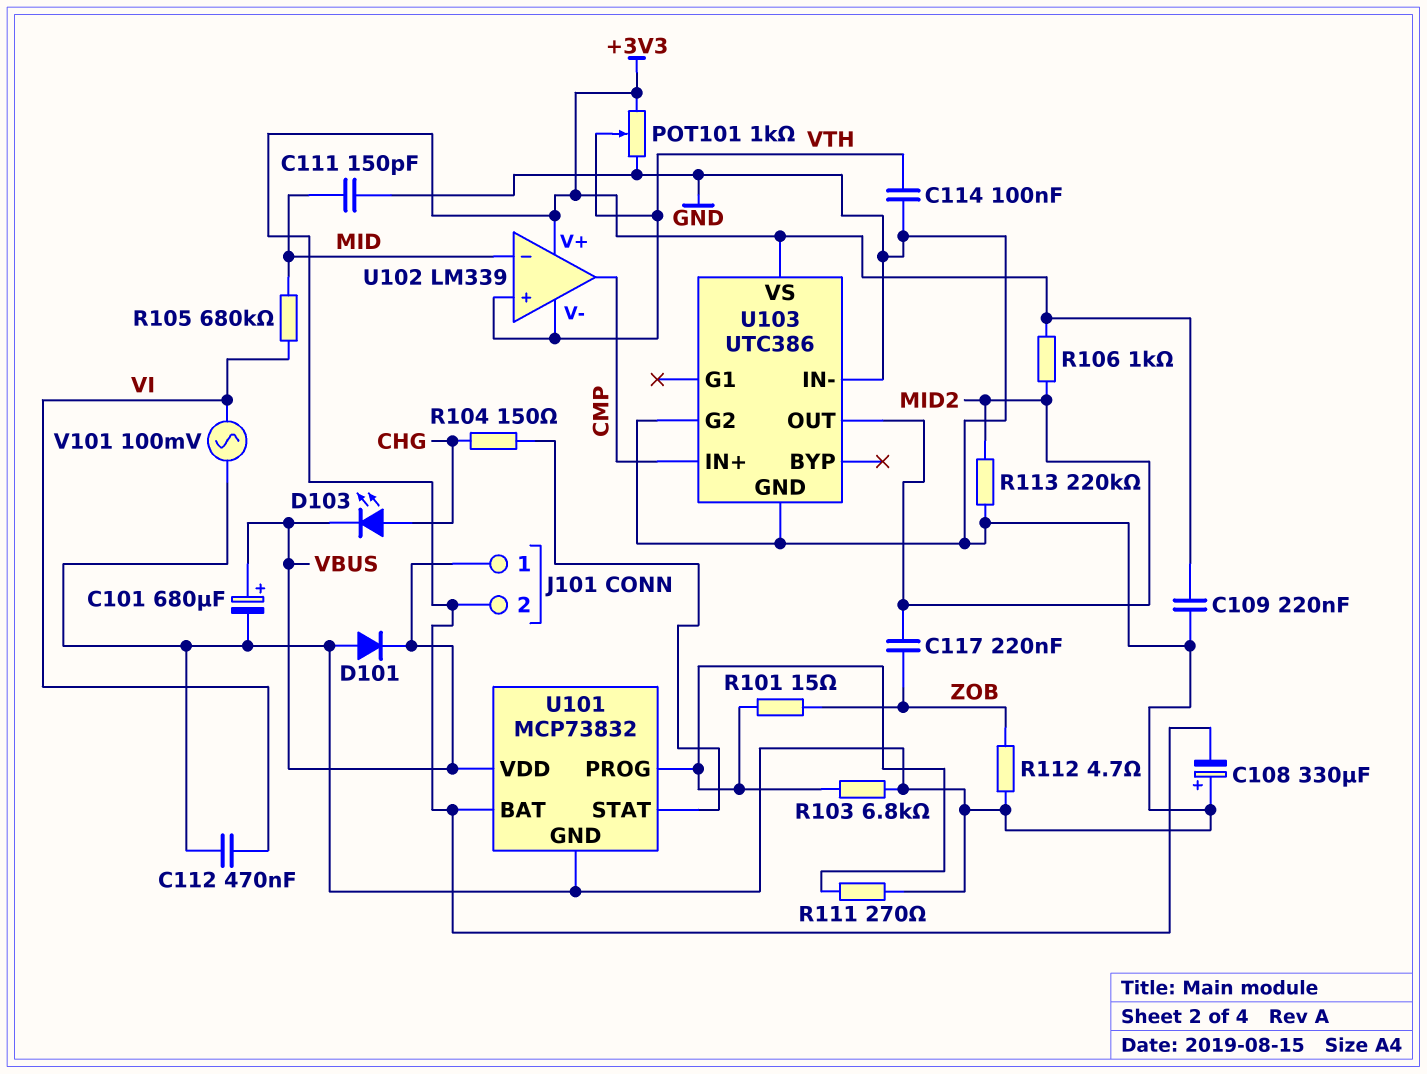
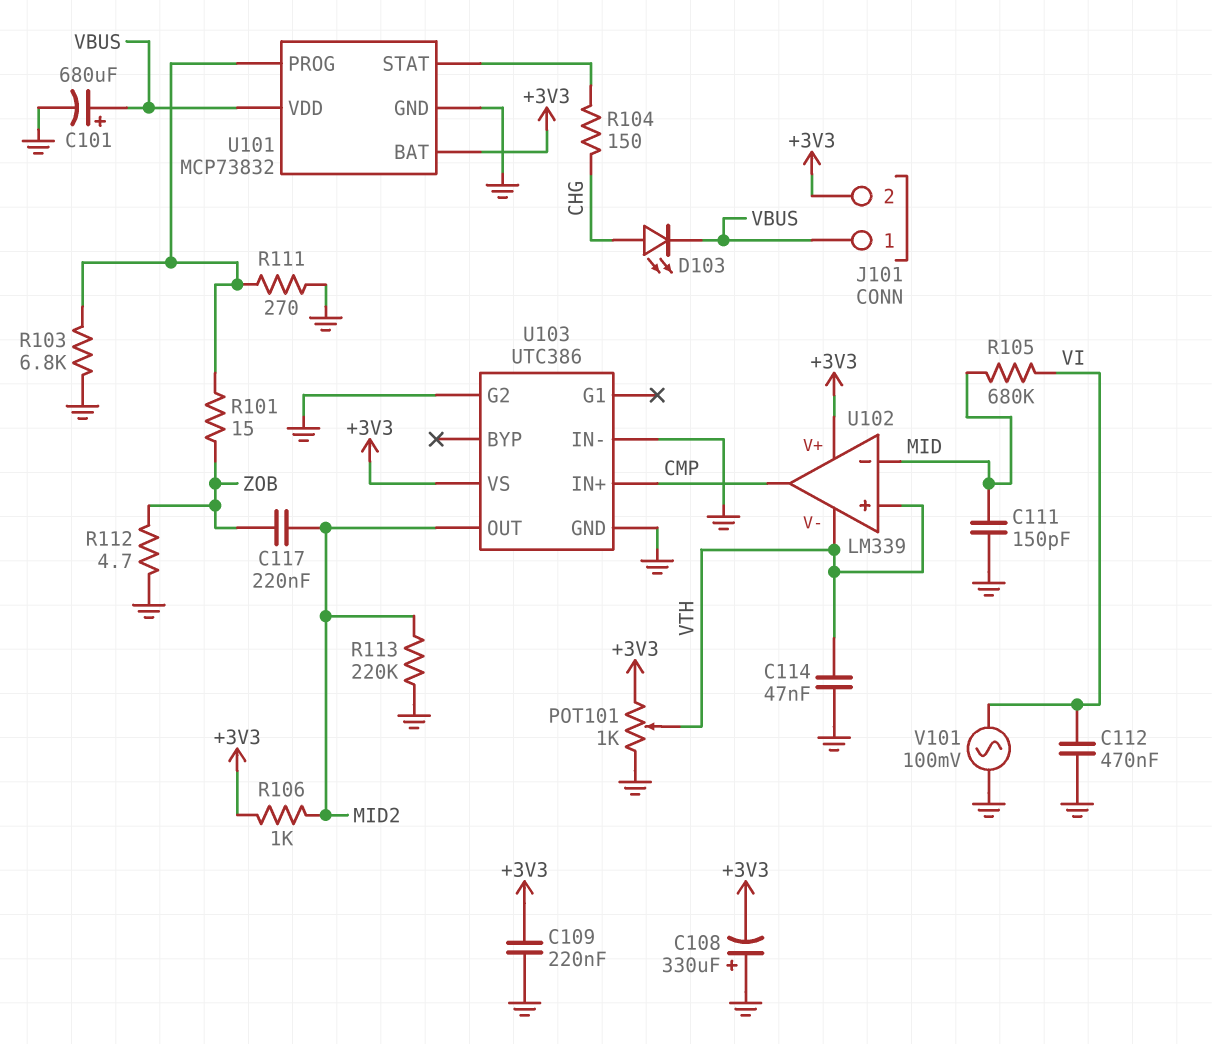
C114: 100nF (GND, VTH) -> 47nF (GND, VTH)
D101: diode (A GND, K VBUS) -> none

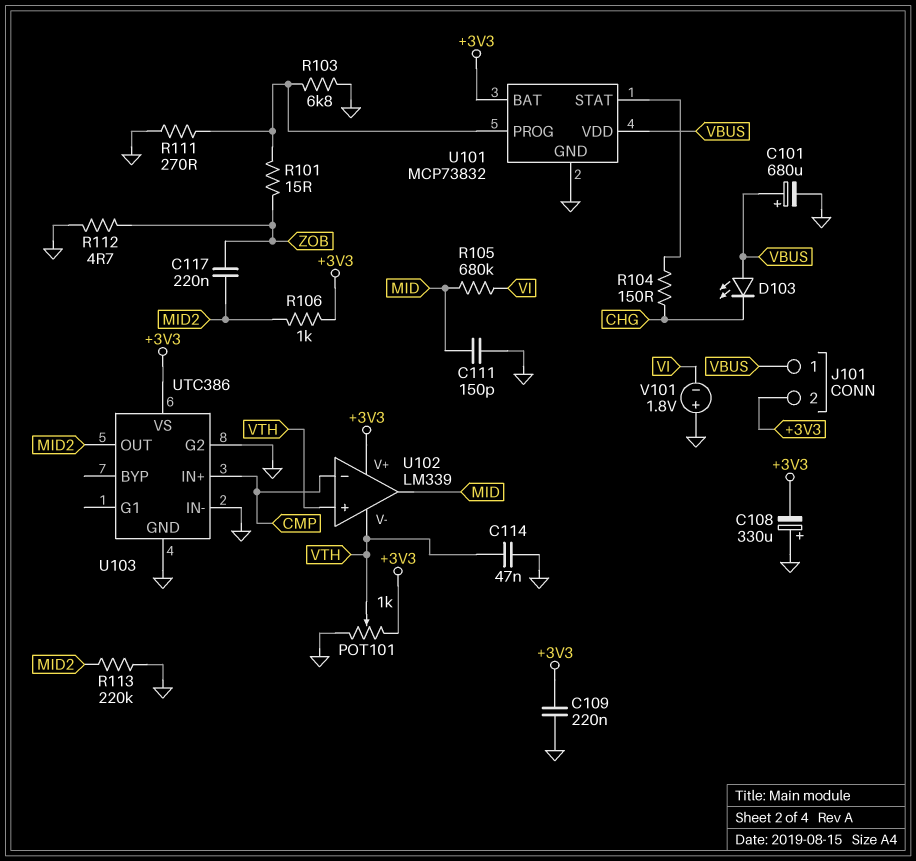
C112: 470nF (GND, VI) -> none
D103: LED (A CHG, K VBUS) -> LED (A VBUS, K CHG)
U102 pin in-: MID -> CMP
U102 pin out: CMP -> MID
V101: AC 100mV (GND, VI) -> 1.8V (plus GND, minus VI)

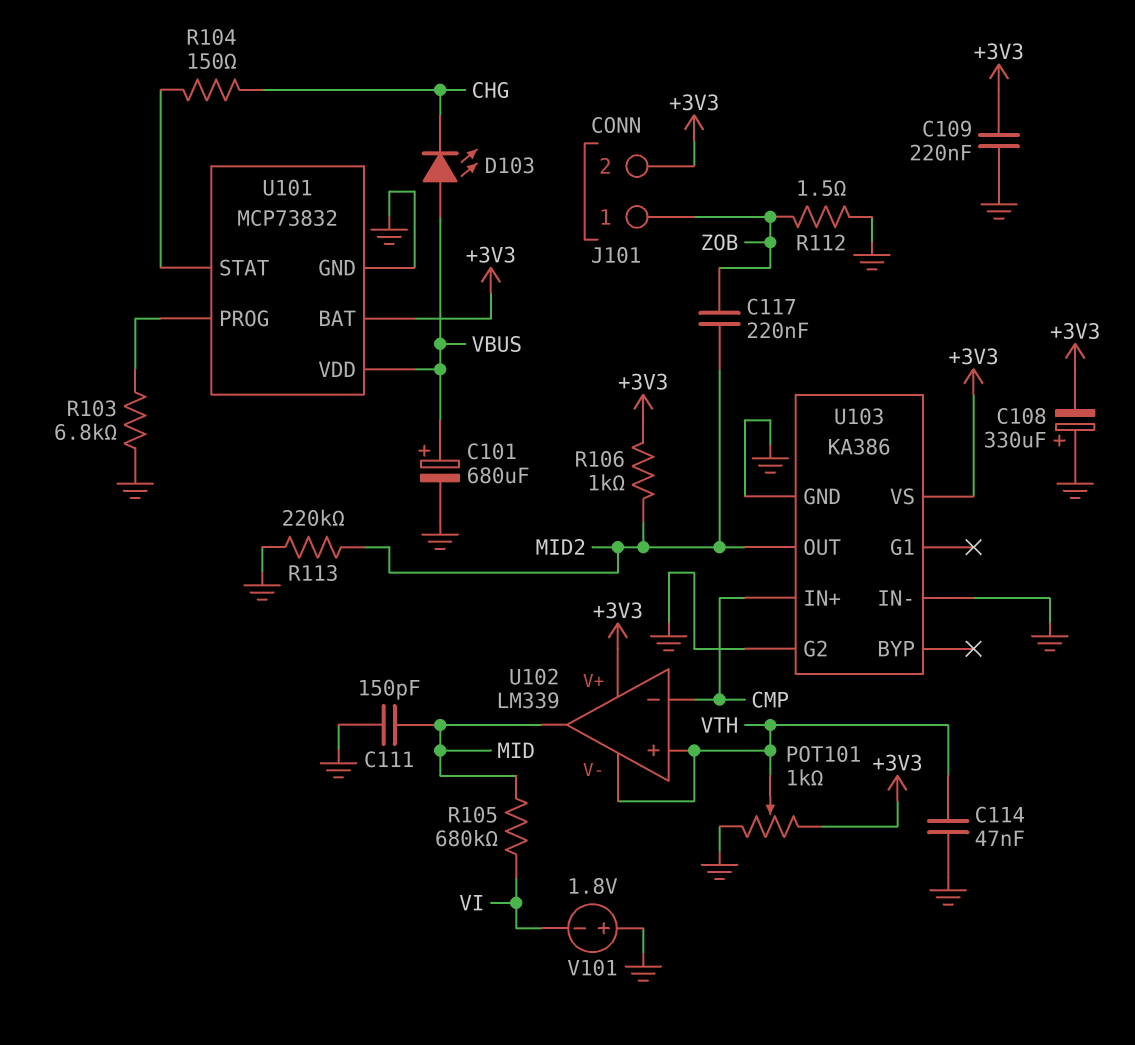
J101 pin 1: VBUS -> ZOB
R101: 15 (U101/PROG, ZOB) -> none
R111: 270 (GND, U101/PROG) -> none
R112: 4.7 (GND, ZOB) -> 1.5 (GND, ZOB)
U103: UTC386 -> KA386

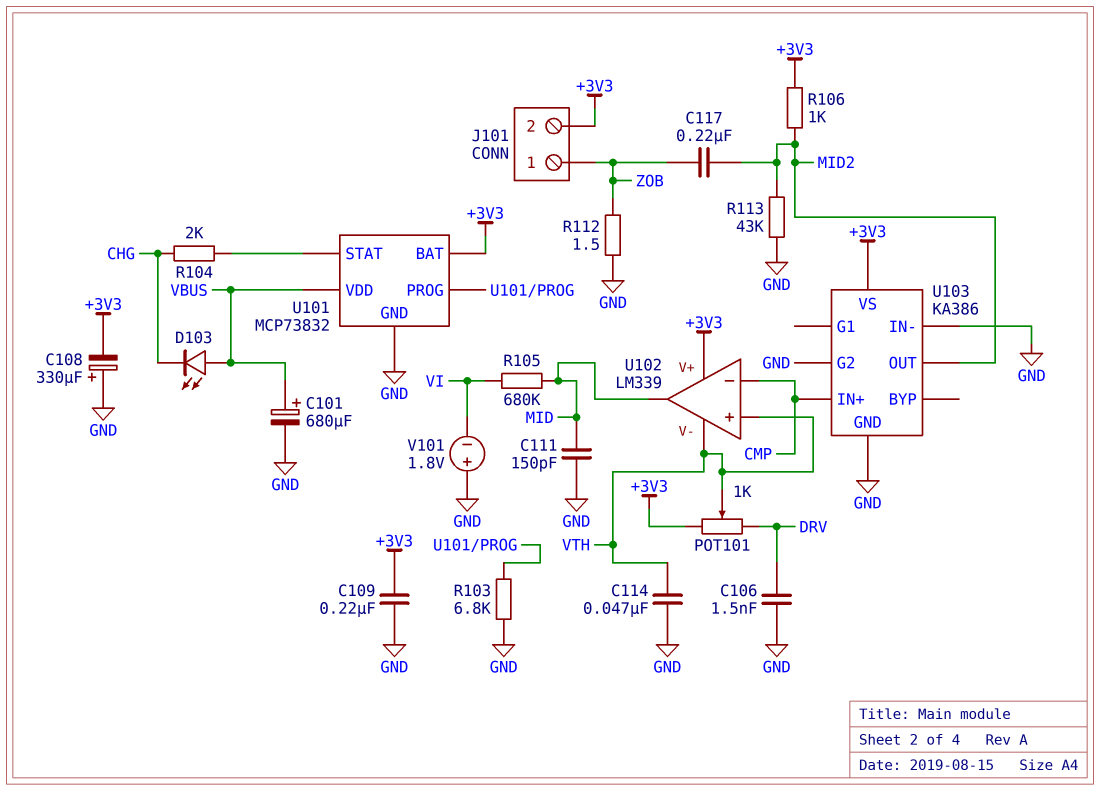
C106: none -> 1.5nF (DRV, GND)
POT101: 1k (+3V3, GND, wiper VTH) -> 1k (+3V3, DRV, wiper VTH)
R104: 150 (CHG, U101/STAT) -> 2k (CHG, U101/STAT)
R113: 220k (GND, MID2) -> 43k (GND, MID2)

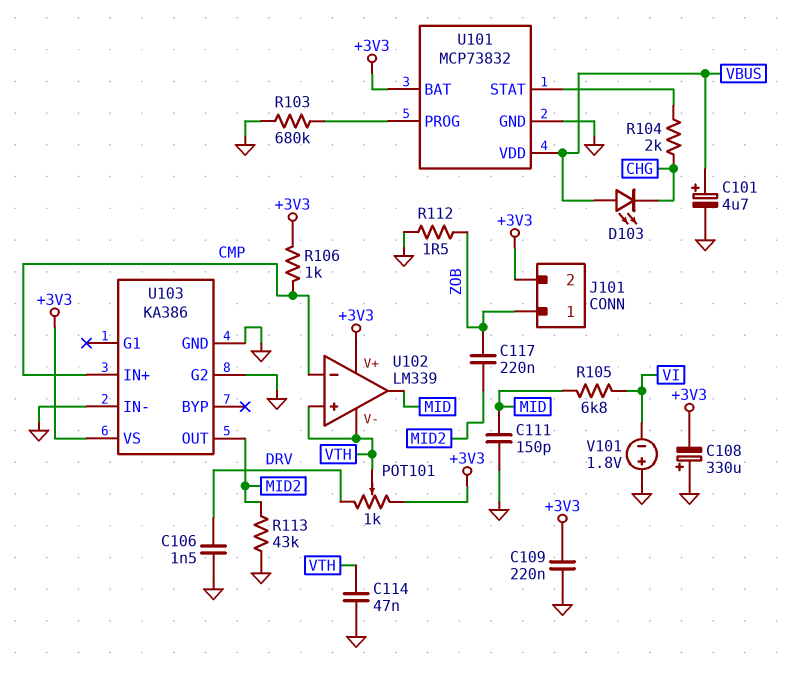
C101: 680uF (plus VBUS, minus GND) -> 4.7uF (plus VBUS, minus GND)
R103: 6.8k (GND, U101/PROG) -> 680k (GND, U101/PROG)
R105: 680k (MID, VI) -> 6.8k (MID, VI)
R106: 1k (+3V3, MID2) -> 1k (+3V3, CMP)

